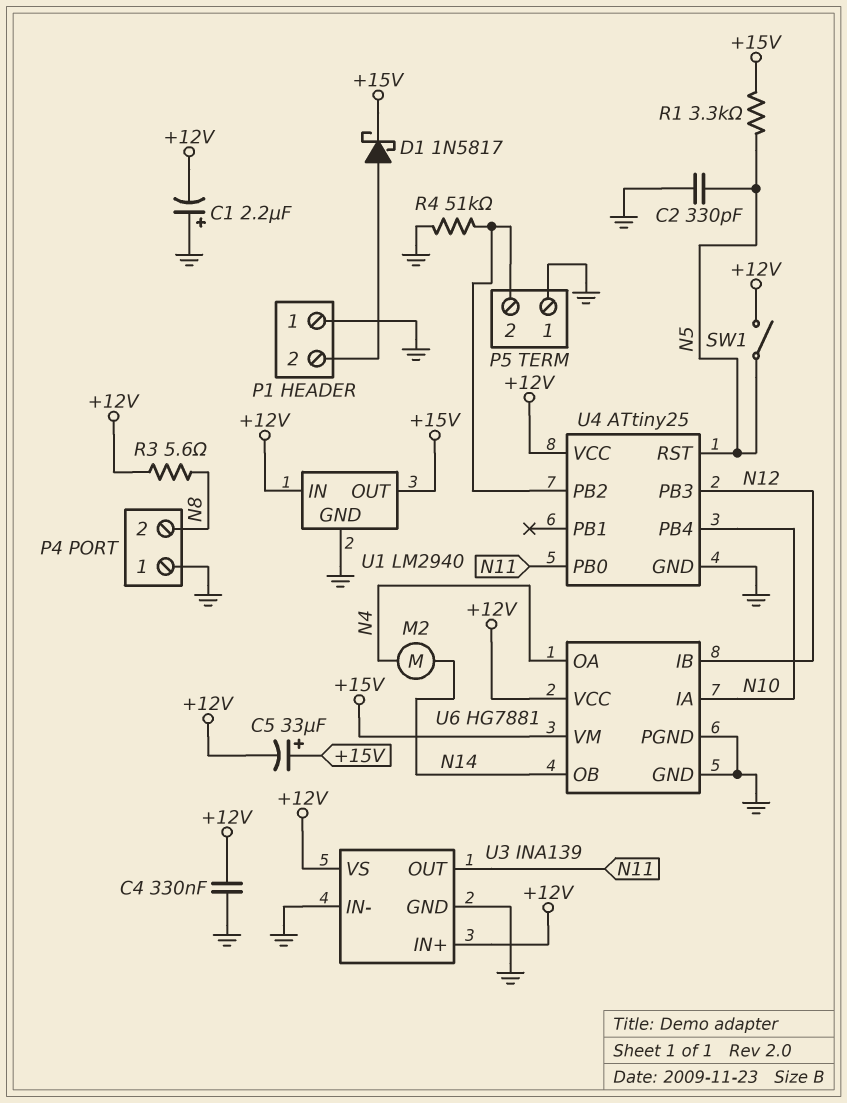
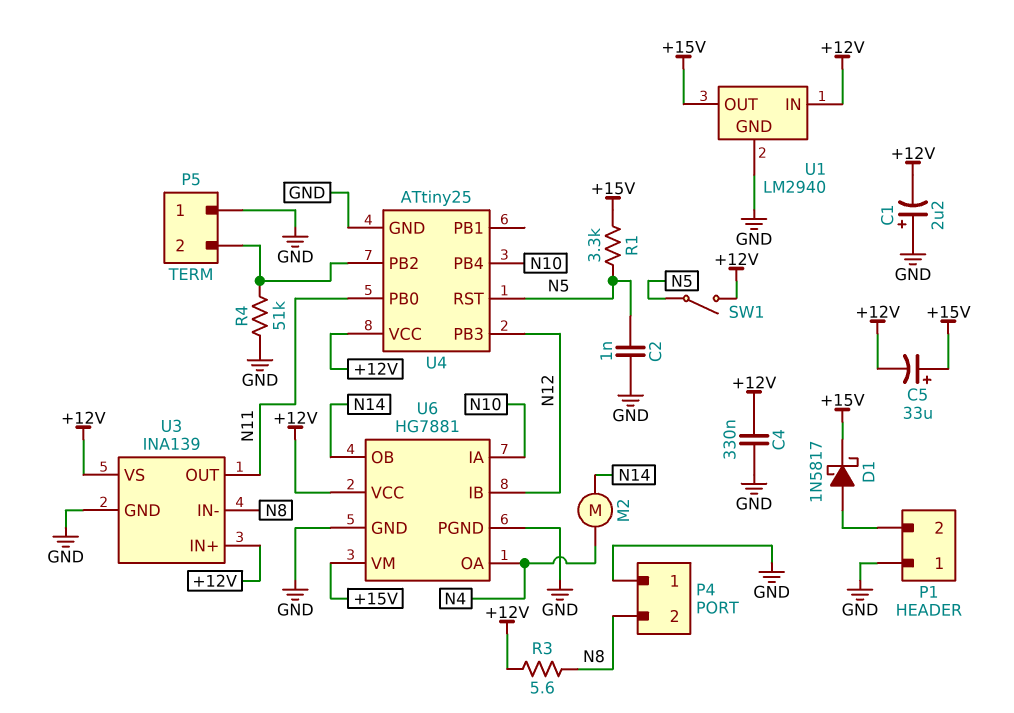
C2: 330pF (GND, N5) -> 1nF (GND, N5)
U3 pin IN-: GND -> N8

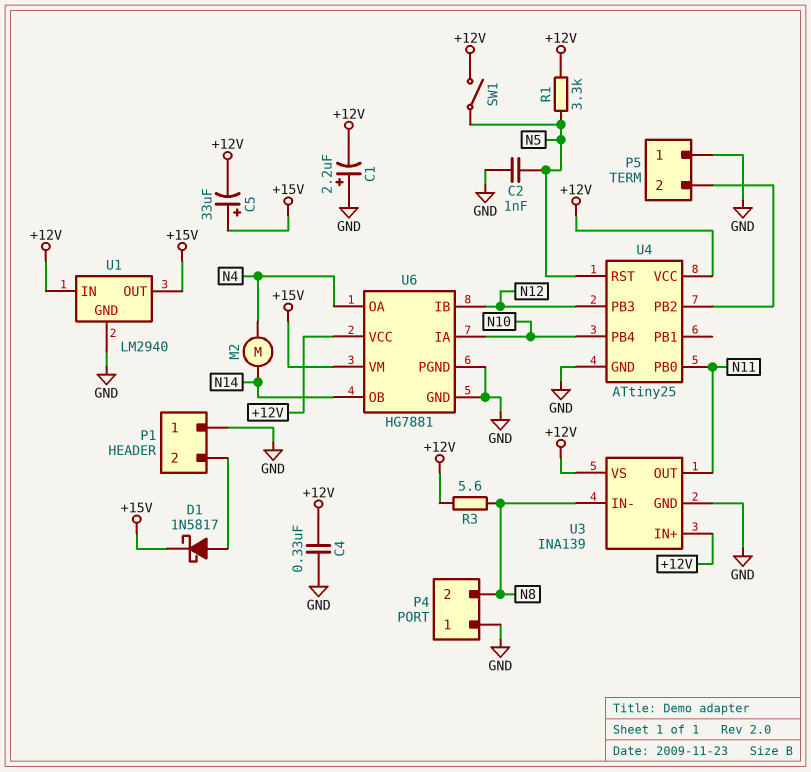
R1: 3.3k (+15V, N5) -> 3.3k (+12V, N5)
R4: 51k (GND, P5/2) -> none

